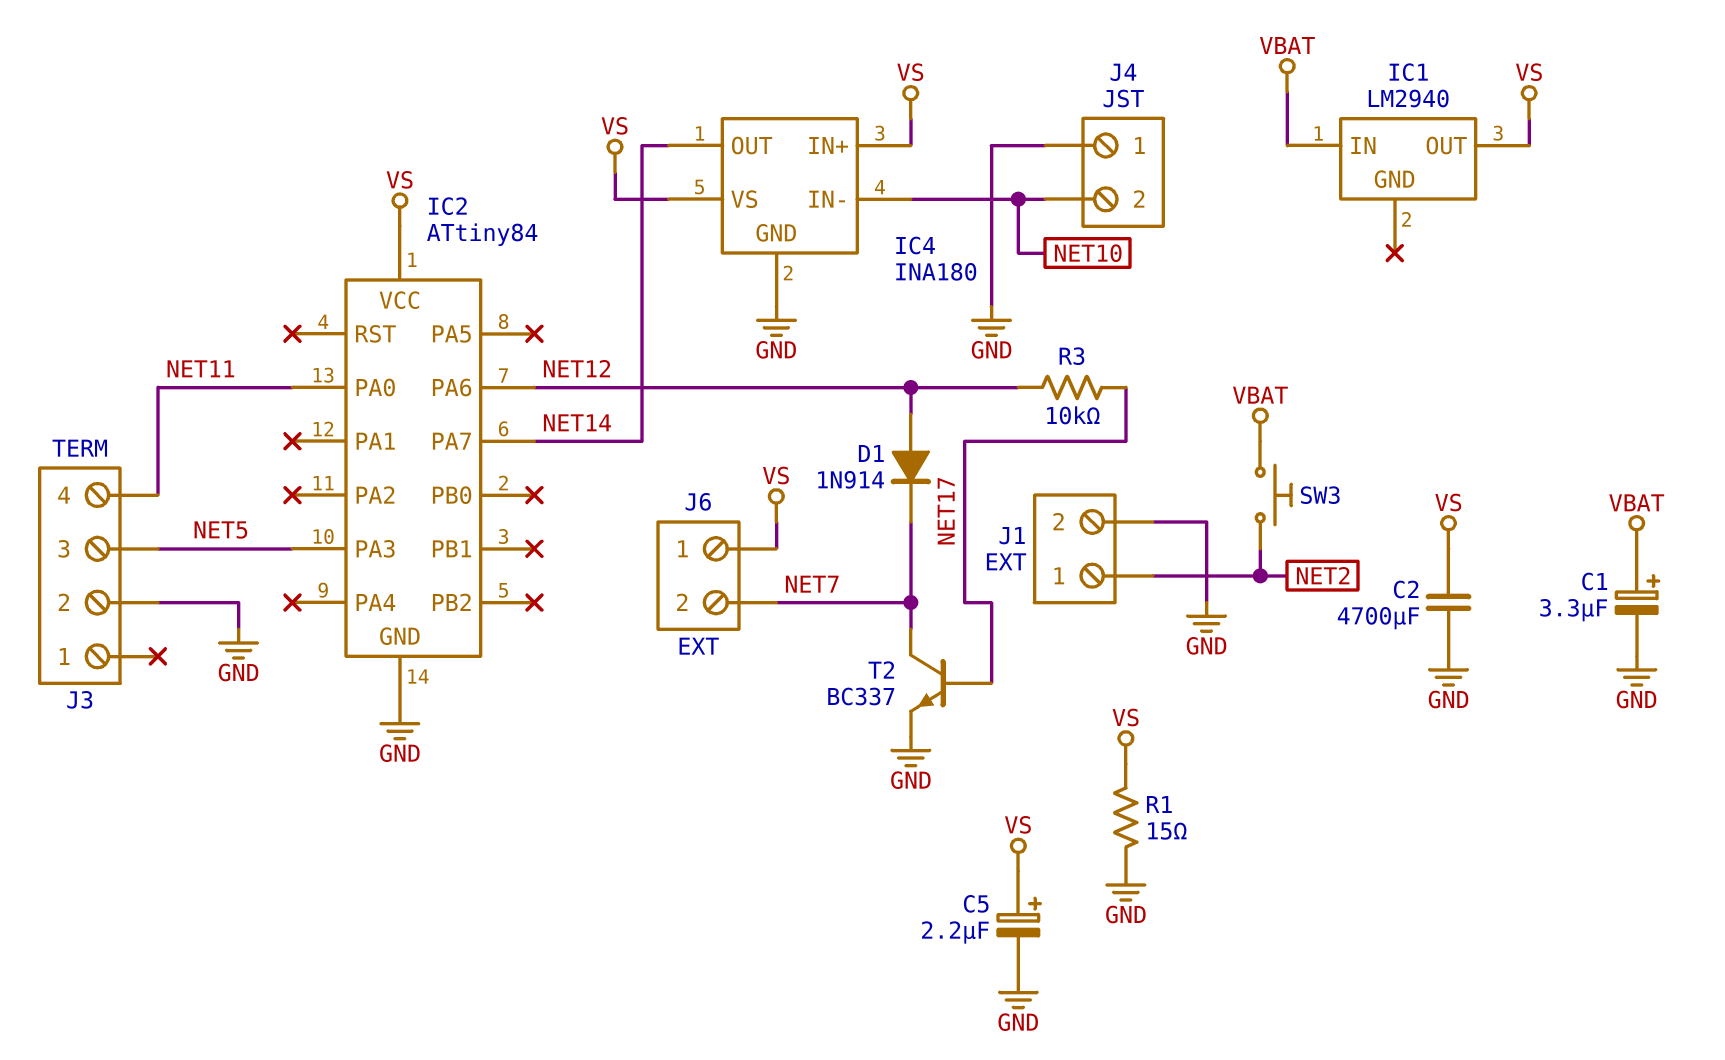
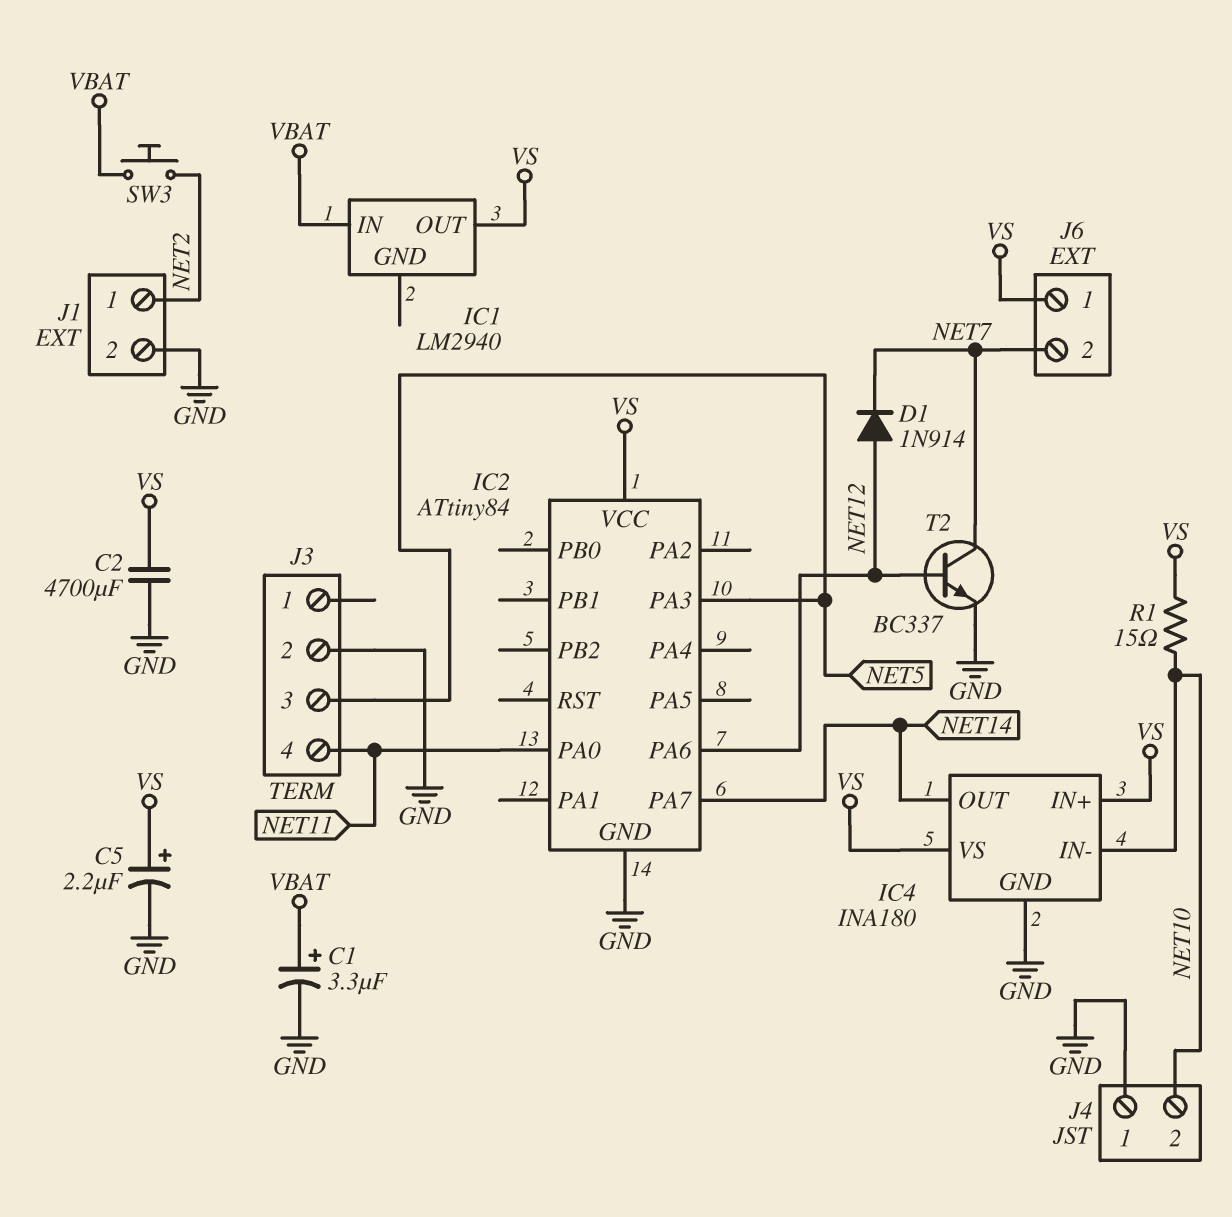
R1: 15 (GND, VS) -> 15 (NET10, VS)
R3: 10k (NET12, NET17) -> none
T2: NPN BC337 (B NET17, C NET7, E GND) -> NPN BC337 (B NET12, C NET7, E GND)

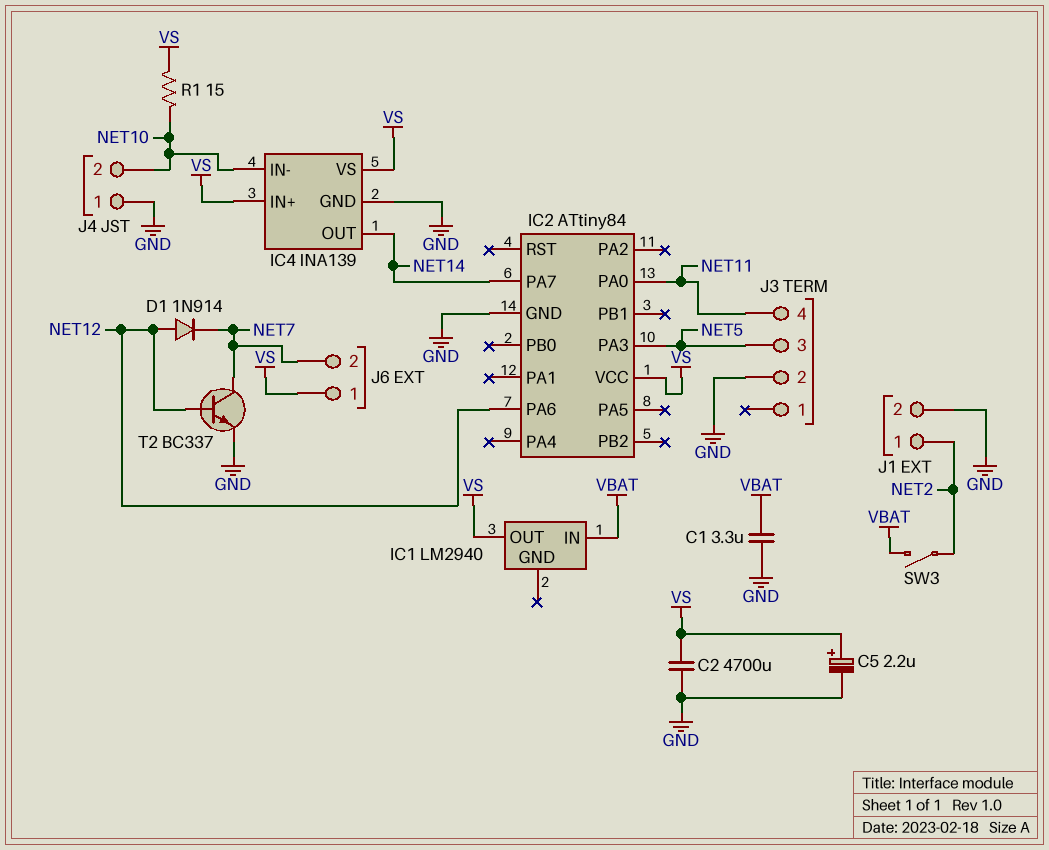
C1: 3.3uF (plus VBAT, minus GND) -> 3.3uF (GND, VBAT)
IC4: INA180 -> INA139
SW3: button (NET2, VBAT) -> switch (NET2, VBAT)

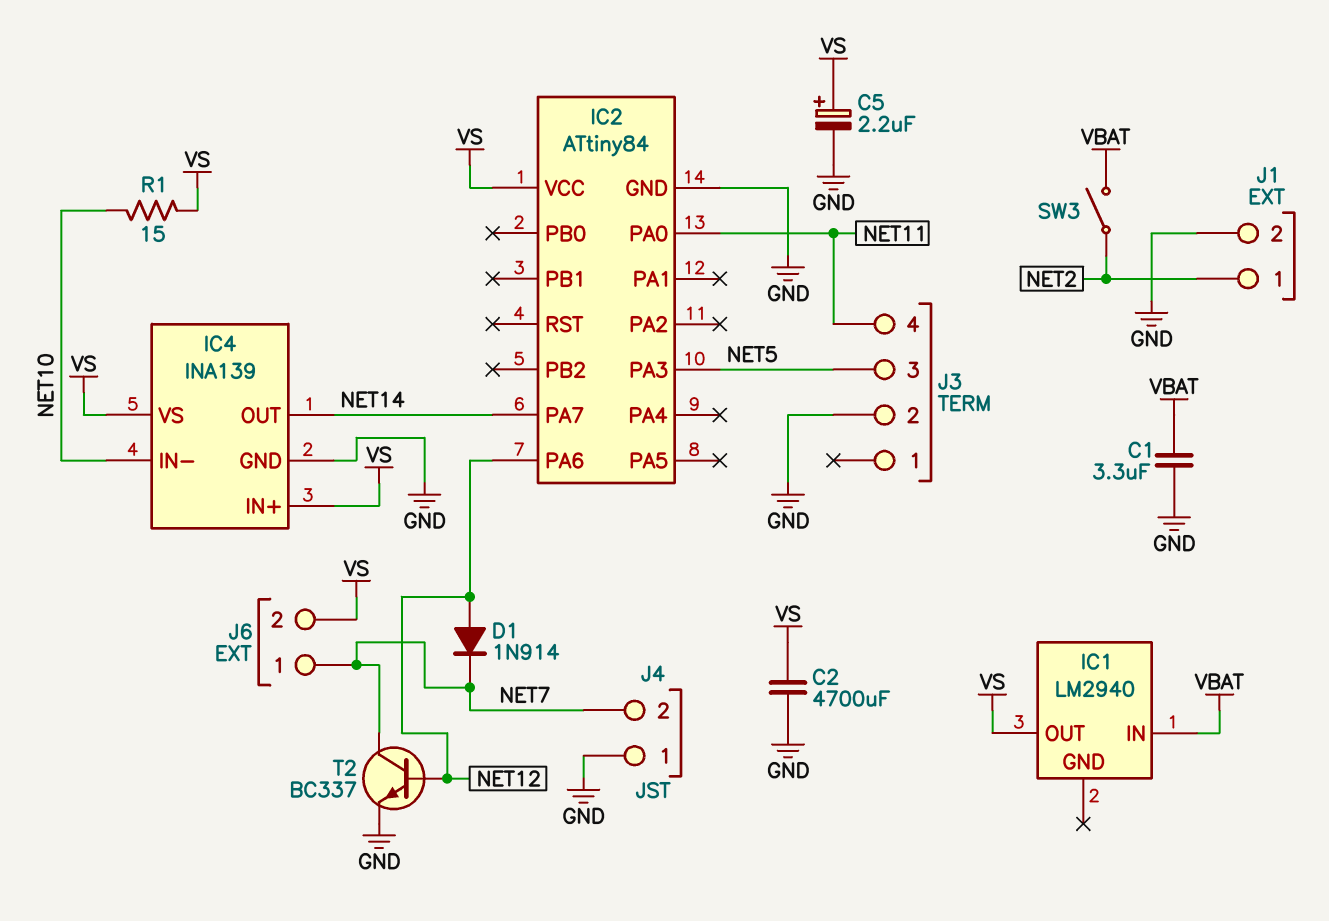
J4 pin 2: NET10 -> NET7
J6 pin 1: VS -> NET7
J6 pin 2: NET7 -> VS

